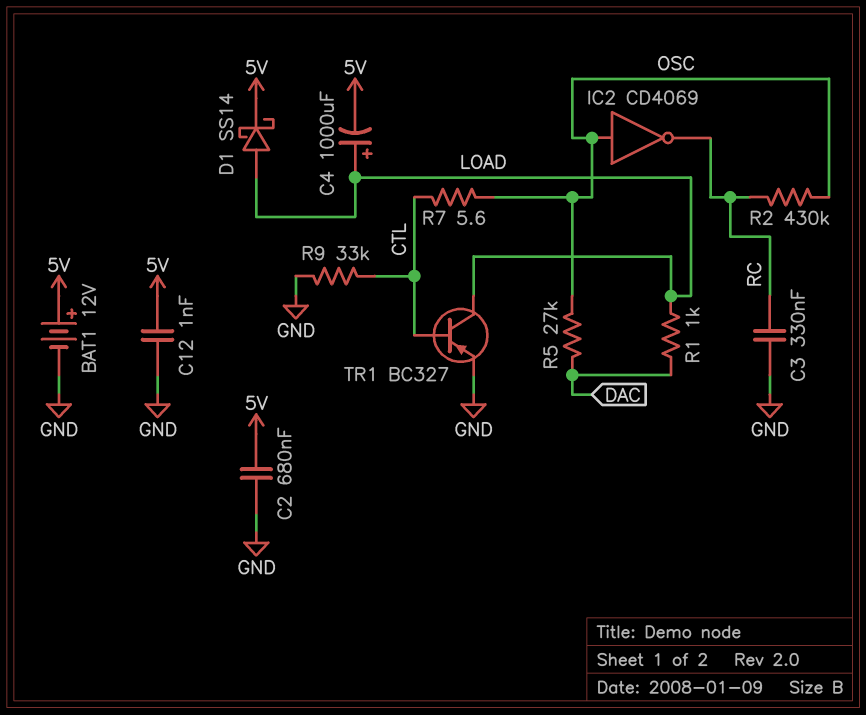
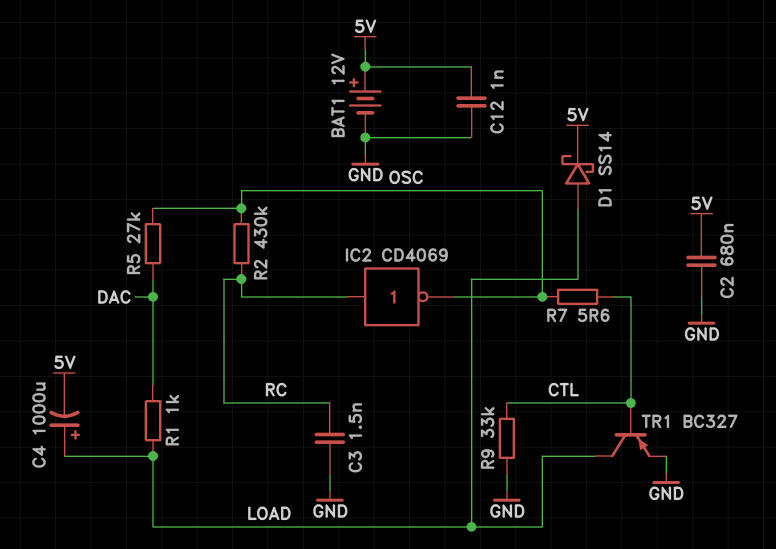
C3: 330nF (GND, RC) -> 1.5nF (GND, RC)
IC2: NOT CD4069 (in OSC, out RC) -> NOT CD4069 (in RC, out OSC)

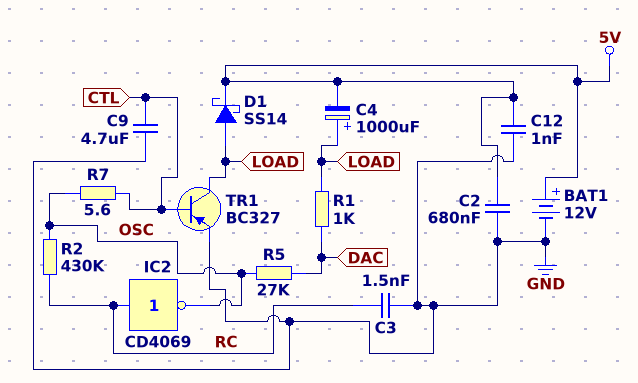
C9: none -> 4.7uF (CTL, GND)
R9: 33k (CTL, GND) -> none

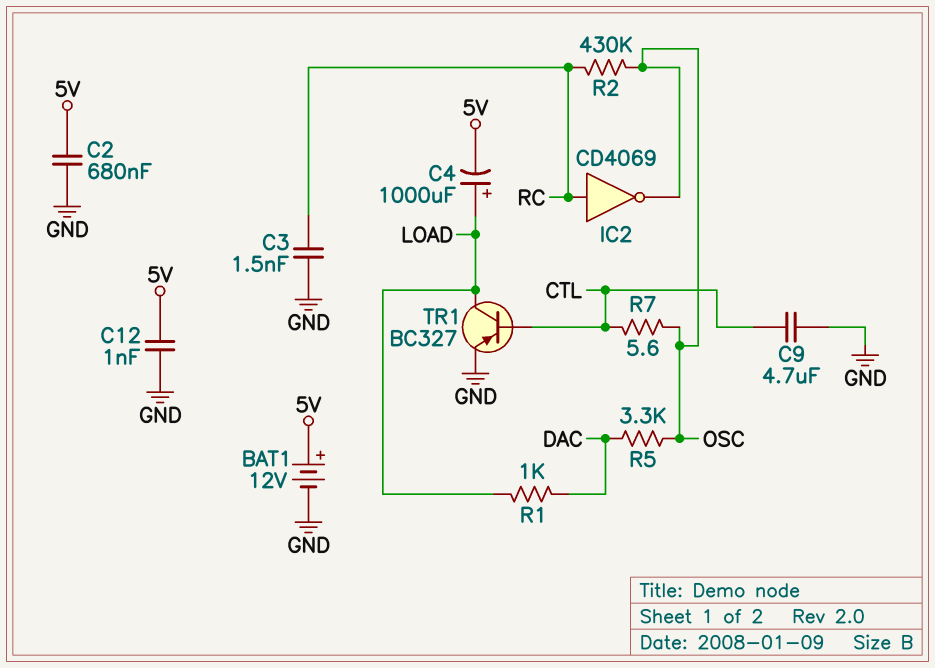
D1: schottky SS14 (A LOAD, K 5V) -> none
R5: 27k (DAC, OSC) -> 3.3k (DAC, OSC)

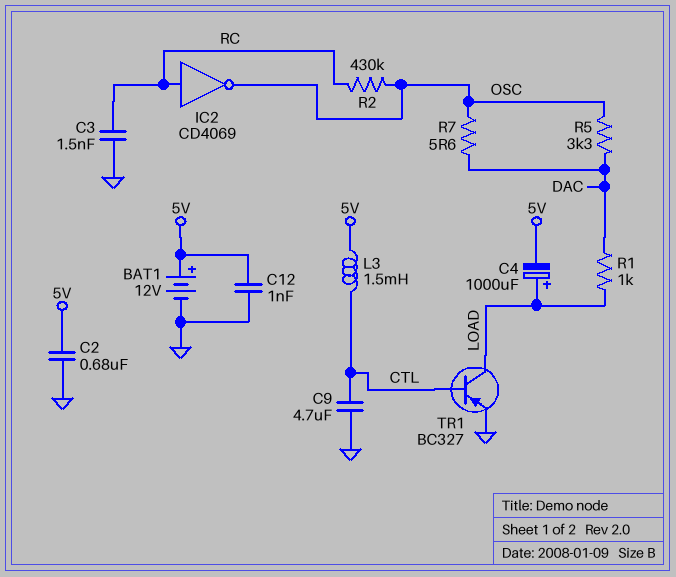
L3: none -> 1.5mH (5V, CTL)
R7: 5.6 (CTL, OSC) -> 5.6 (DAC, OSC)

